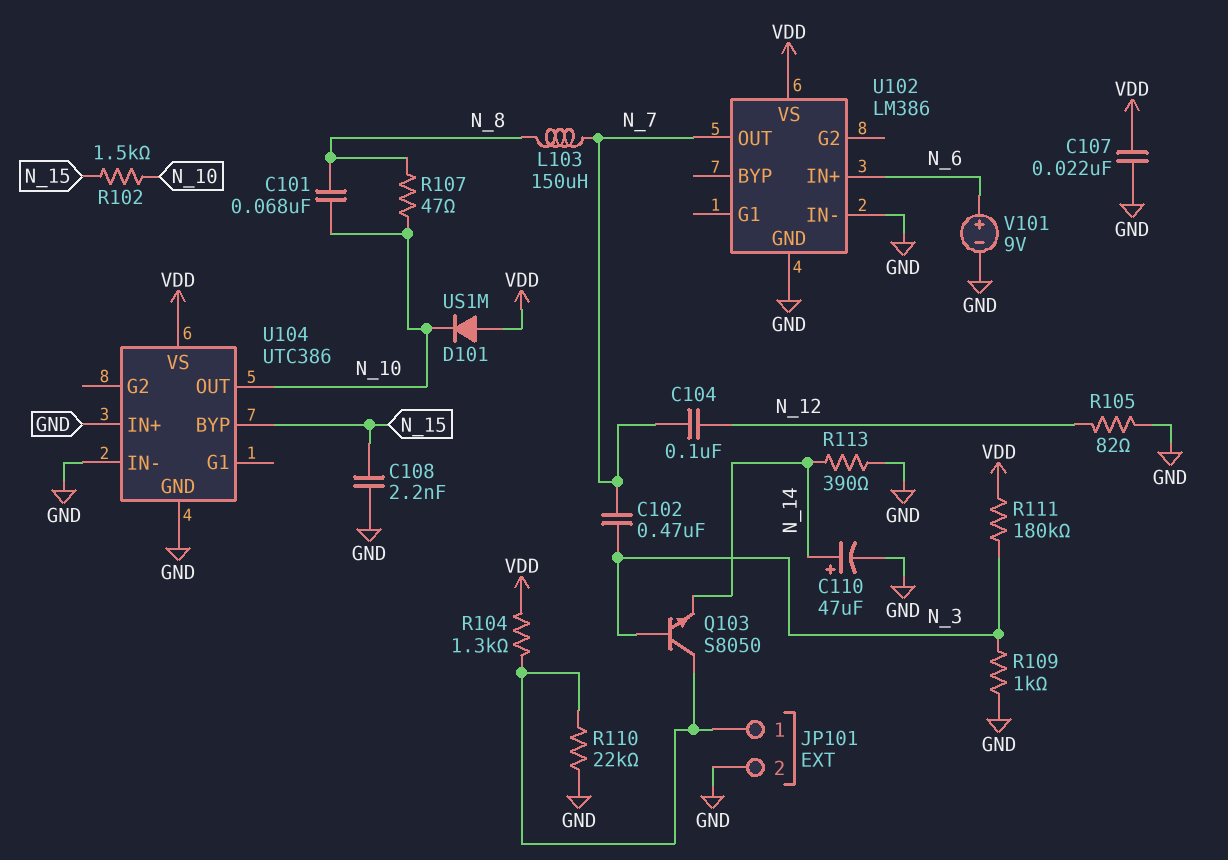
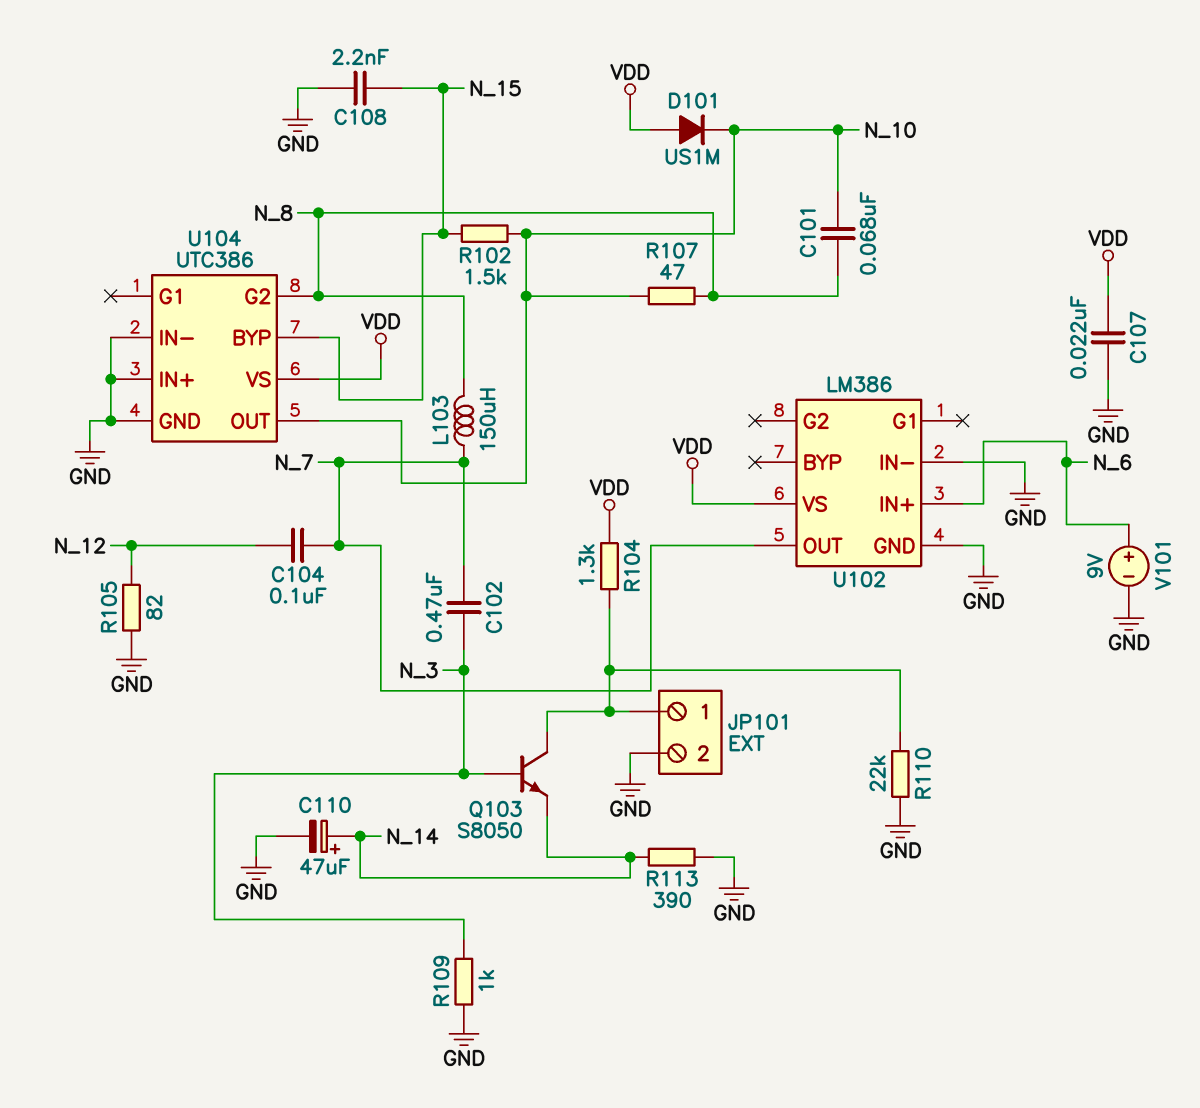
R111: 180k (N_3, VDD) -> none
U104 pin G2: none -> N_8

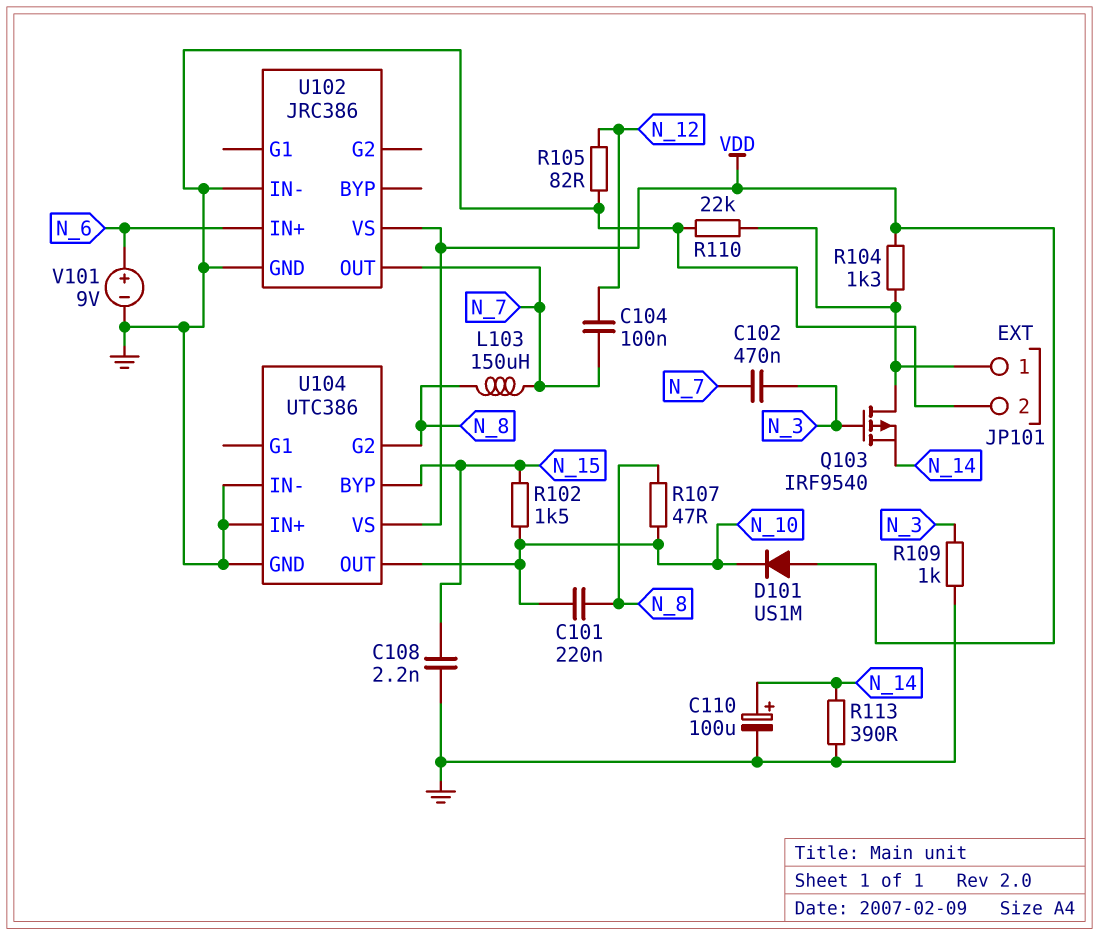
C101: 68nF (N_8, N_10) -> 220nF (N_8, N_10)
C107: 22nF (GND, VDD) -> none
C110: 47uF (plus N_14, minus GND) -> 100uF (plus N_14, minus GND)
Q103: NPN S8050 (B N_3, C JP101/1, E N_14) -> PMOS IRF9540 (G N_3, D JP101/1, S N_14)
U102: LM386 -> JRC386

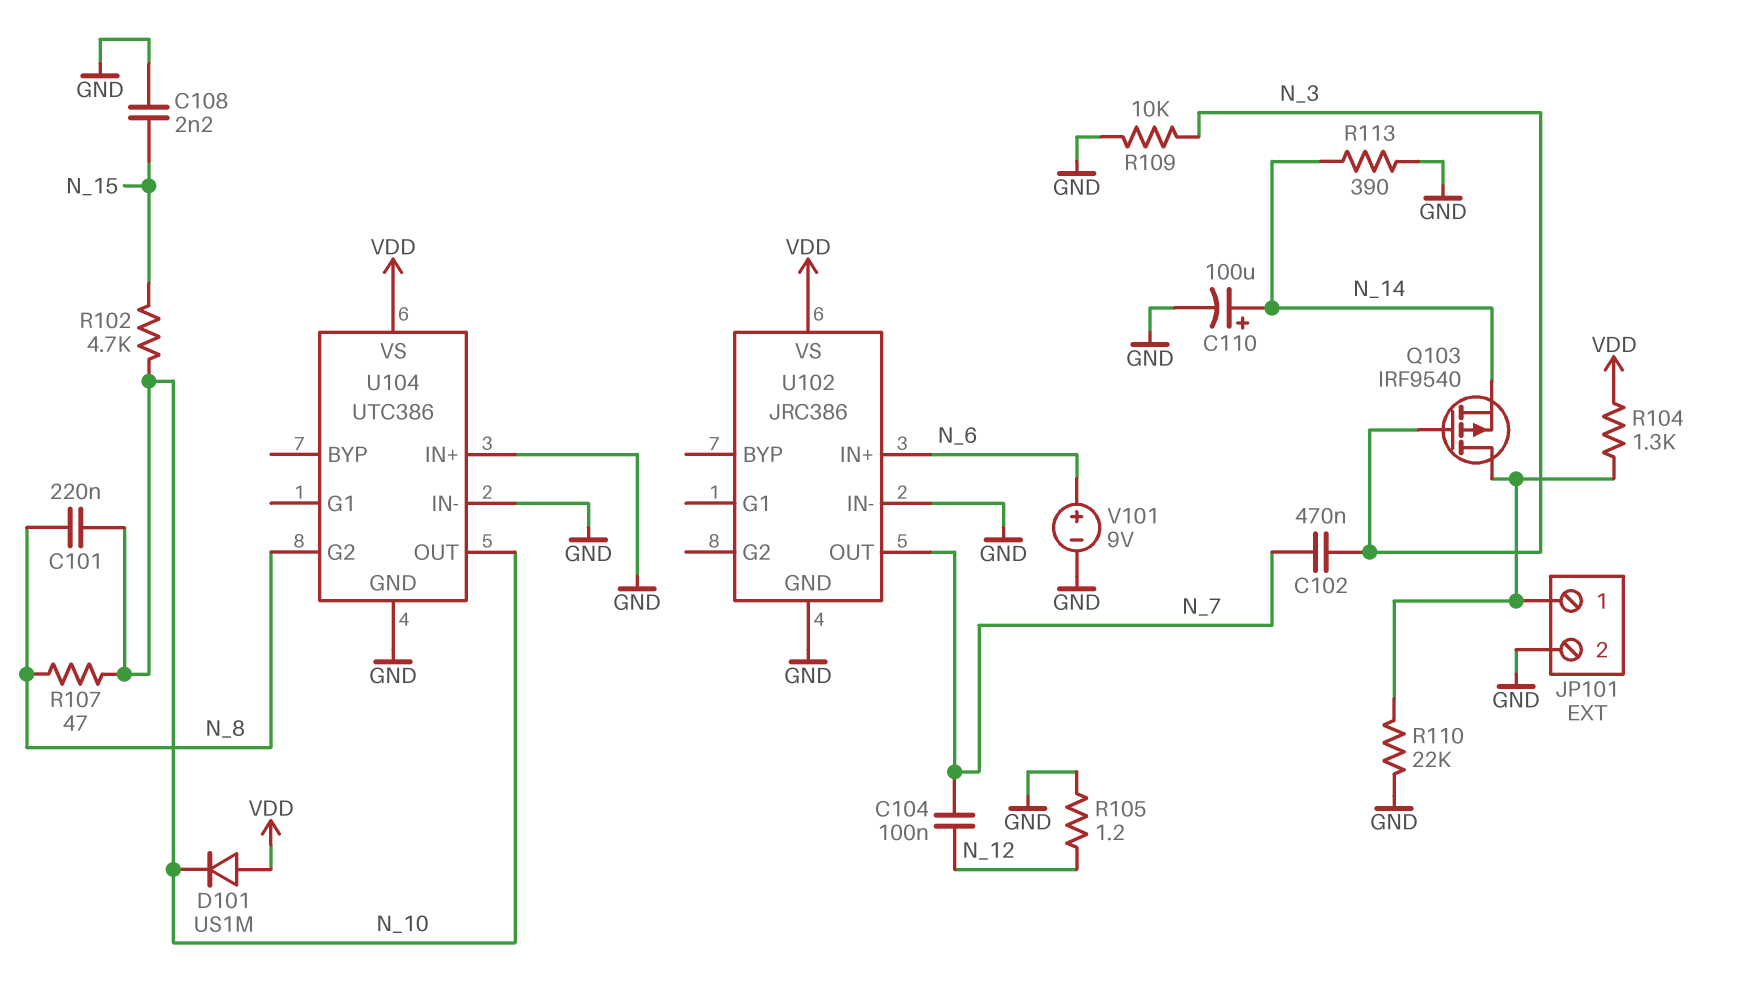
L103: 150uH (N_7, N_8) -> none
R102: 1.5k (N_10, N_15) -> 4.7k (N_10, N_15)
R105: 82 (GND, N_12) -> 1.2 (GND, N_12)
R109: 1k (GND, N_3) -> 10k (GND, N_3)
U104 pin BYP: N_15 -> none

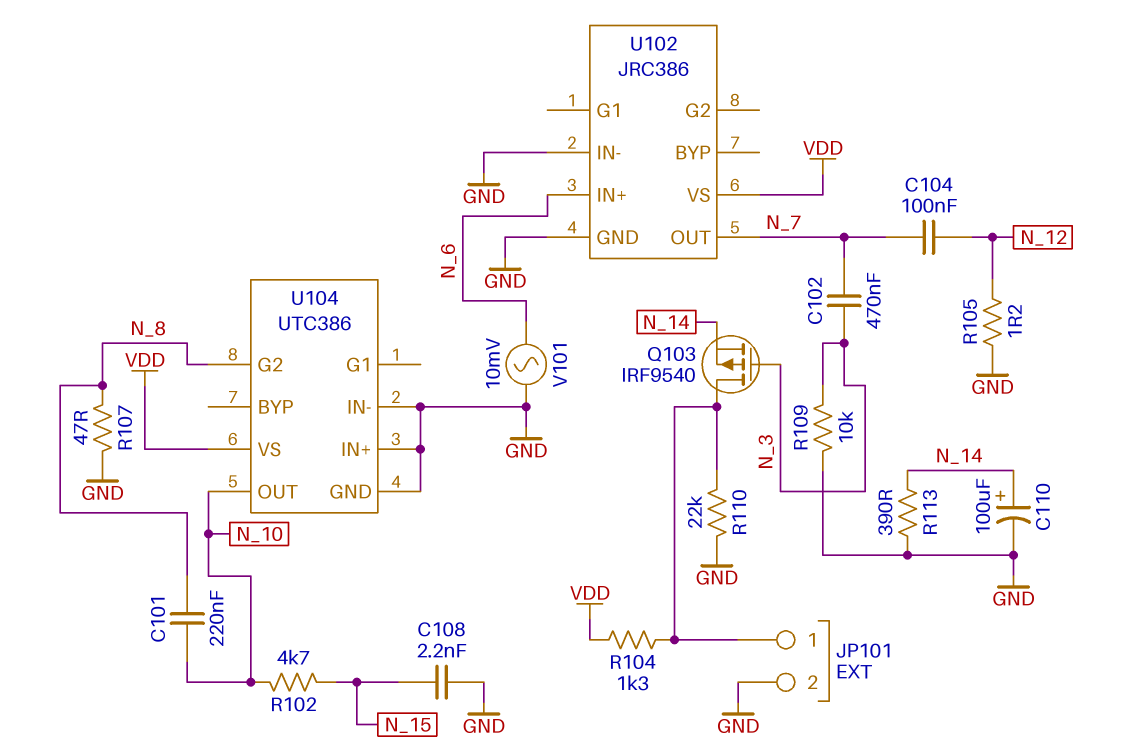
D101: diode US1M (A VDD, K N_10) -> none
R107: 47 (N_8, N_10) -> 47 (GND, N_8)
V101: 9V (plus N_6, minus GND) -> AC 10mV (GND, N_6)

